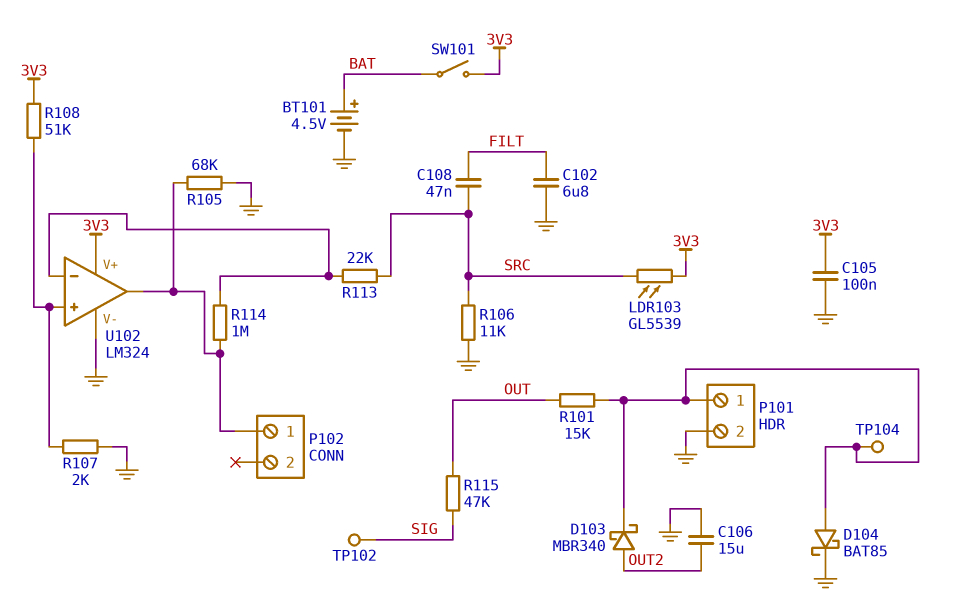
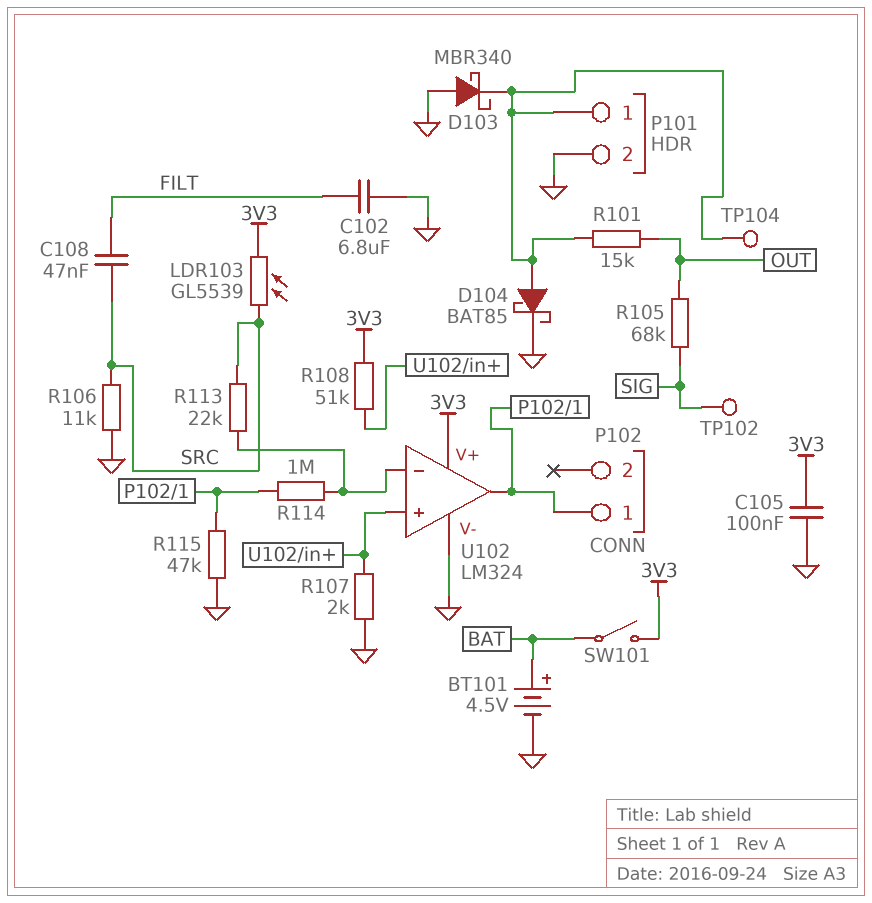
C106: 15uF (GND, OUT2) -> none
D103: schottky MBR340 (A OUT2, K P101/1) -> schottky MBR340 (A GND, K P101/1)
R105: 68k (GND, P102/1) -> 68k (OUT, SIG)
R115: 47k (OUT, SIG) -> 47k (GND, P102/1)

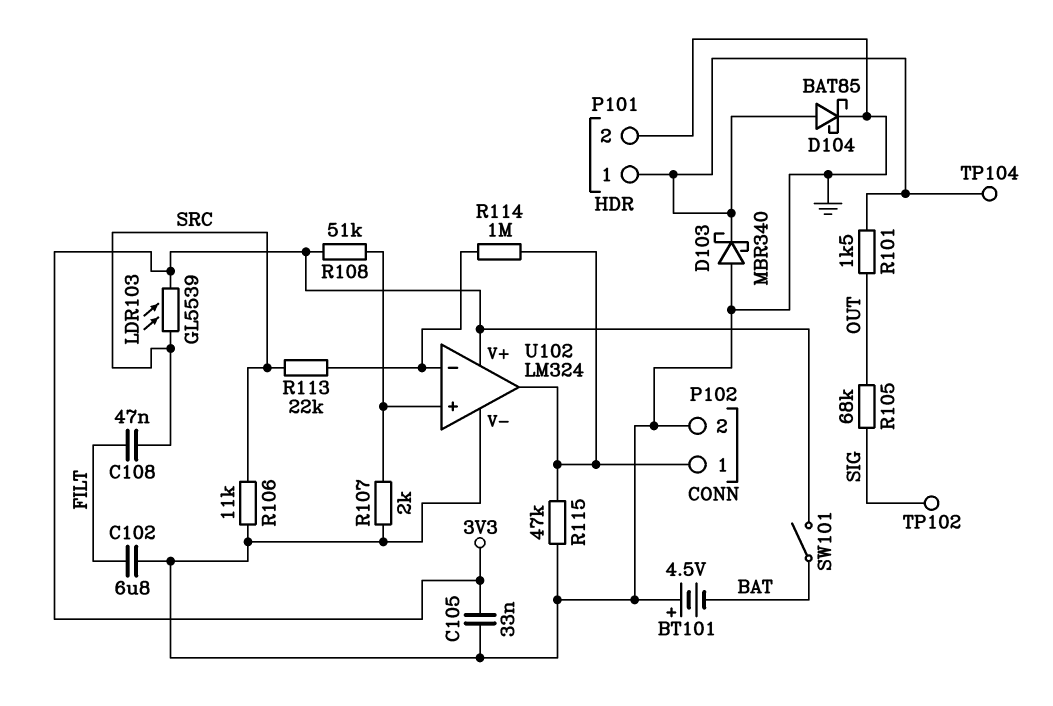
BT101: 4.5V (plus BAT, minus GND) -> 4.5V (plus GND, minus BAT)
C105: 100nF (3V3, GND) -> 33nF (3V3, GND)
P102 pin 2: none -> GND
R101: 15k (OUT, P101/1) -> 1.5k (OUT, P101/1)

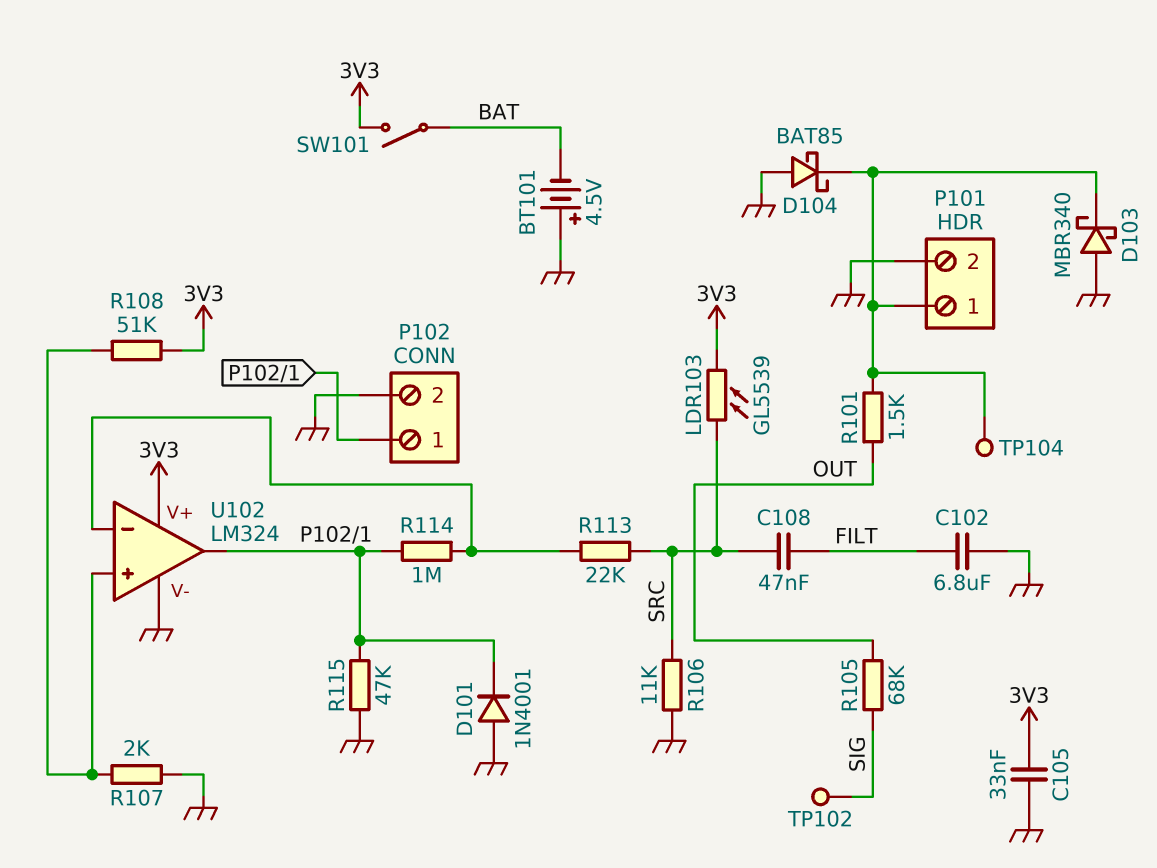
D101: none -> diode 1N4001 (A GND, K P102/1)
D104: schottky BAT85 (A P101/1, K GND) -> schottky BAT85 (A GND, K P101/1)

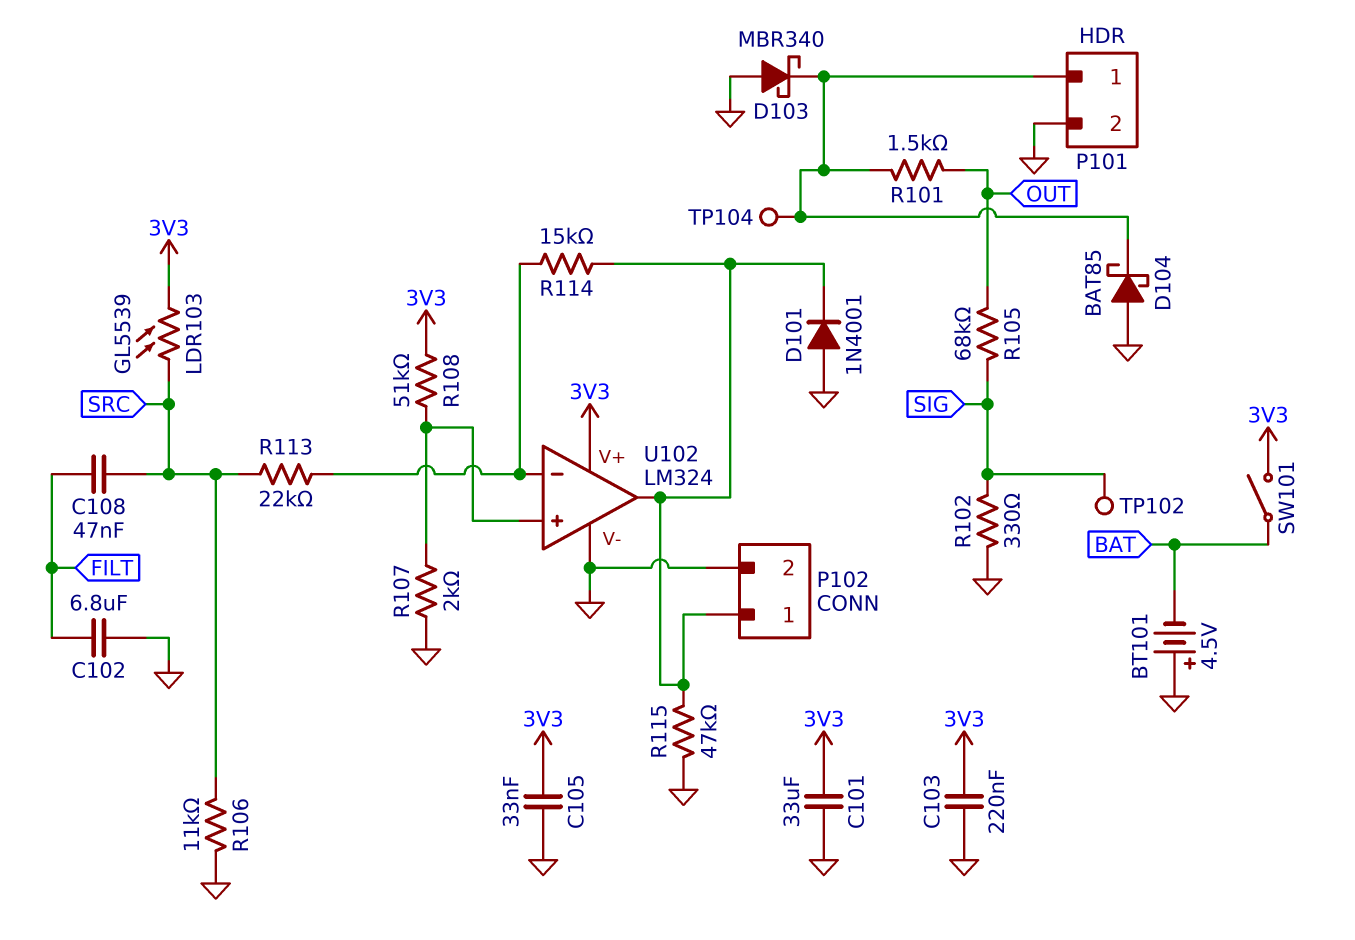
C101: none -> 33uF (3V3, GND)
C103: none -> 220nF (3V3, GND)
R102: none -> 330 (GND, SIG)
R114: 1M (P102/1, U102/in-) -> 15k (P102/1, U102/in-)

